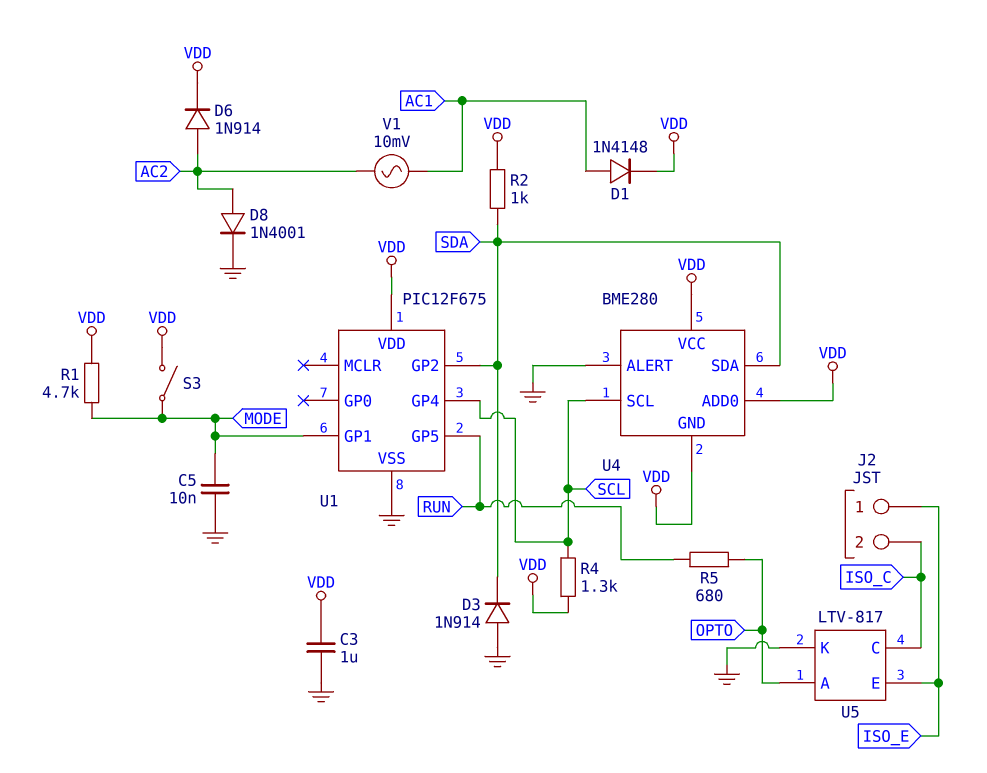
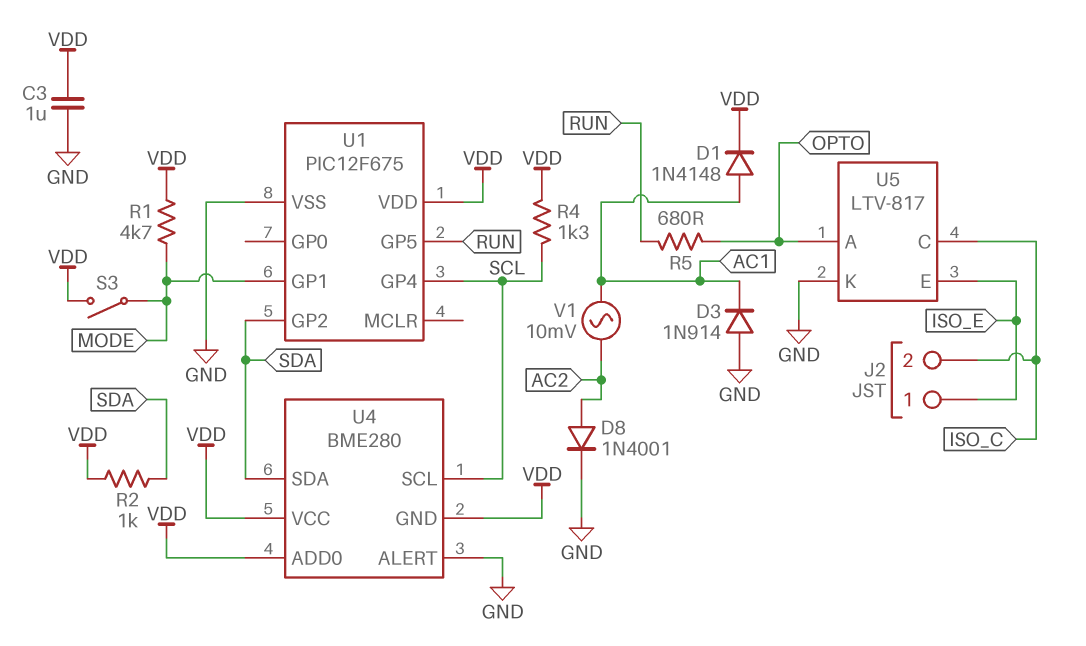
C5: 10nF (GND, MODE) -> none
D3: diode 1N914 (A GND, K SDA) -> diode 1N914 (A GND, K AC1)
D6: diode 1N914 (A AC2, K VDD) -> none

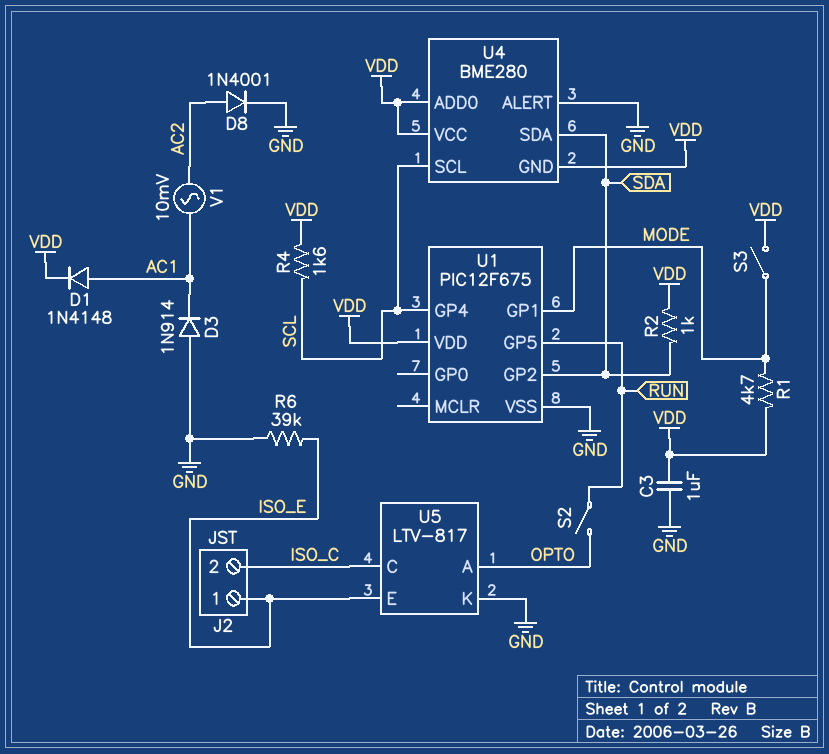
R4: 1.3k (SCL, VDD) -> 1.6k (SCL, VDD)
R5: 680 (OPTO, RUN) -> none
R6: none -> 39k (GND, ISO_E)
S2: none -> switch (OPTO, RUN)

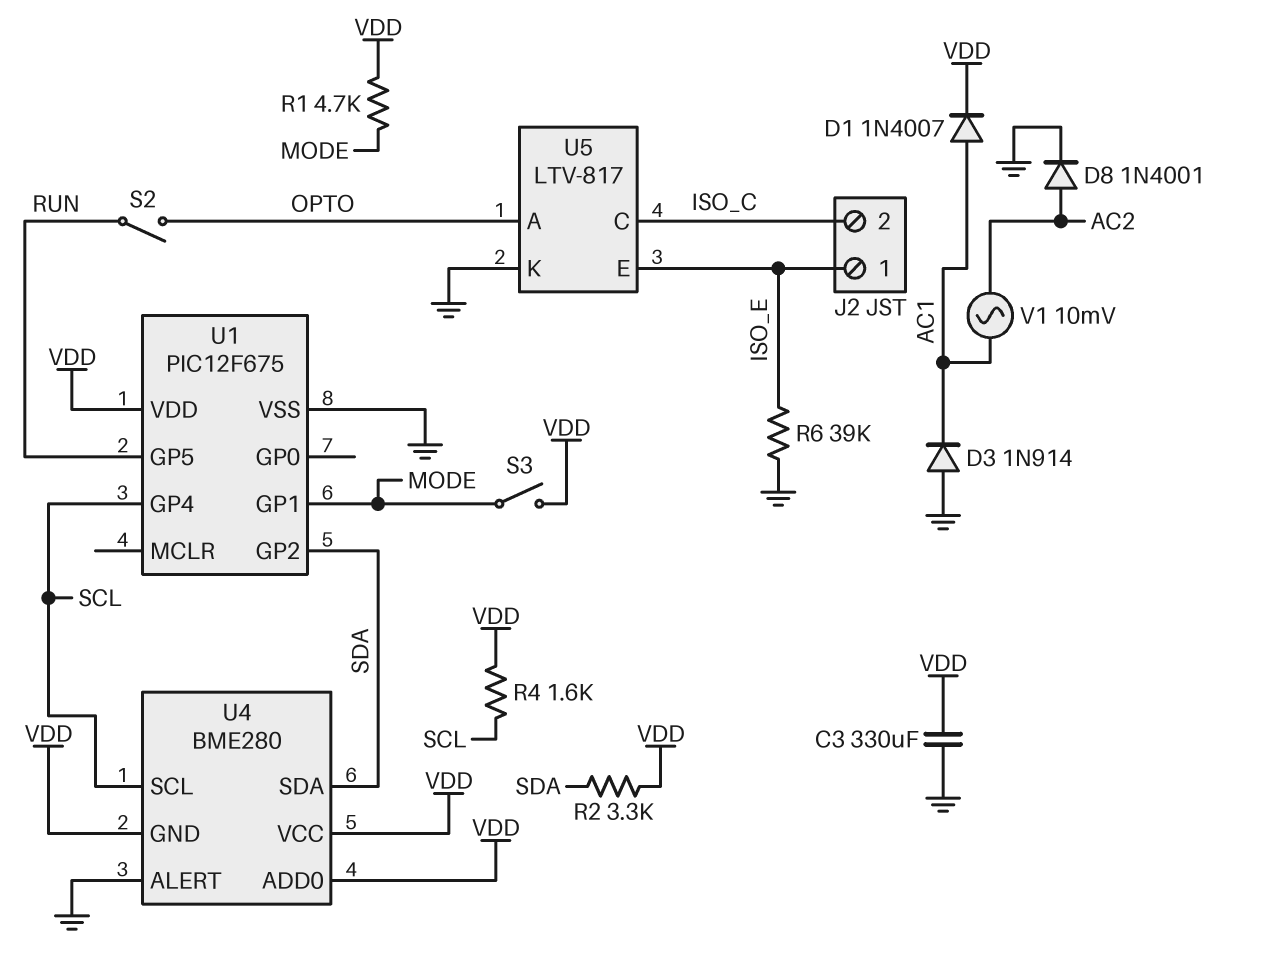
C3: 1uF (GND, VDD) -> 330uF (GND, VDD)
D1: diode 1N4148 (A AC1, K VDD) -> diode 1N4007 (A AC1, K VDD)
R2: 1k (SDA, VDD) -> 3.3k (SDA, VDD)

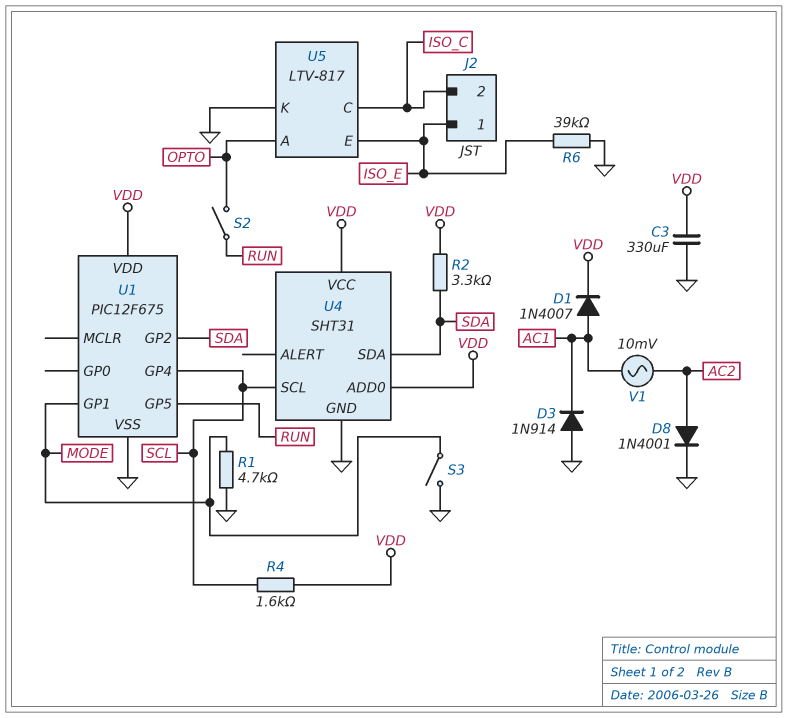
R1: 4.7k (MODE, VDD) -> 4.7k (GND, MODE)
S3: switch (MODE, VDD) -> switch (GND, MODE)
U4: BME280 -> SHT31
U4 pin ALERT: GND -> none
U4 pin GND: VDD -> GND

